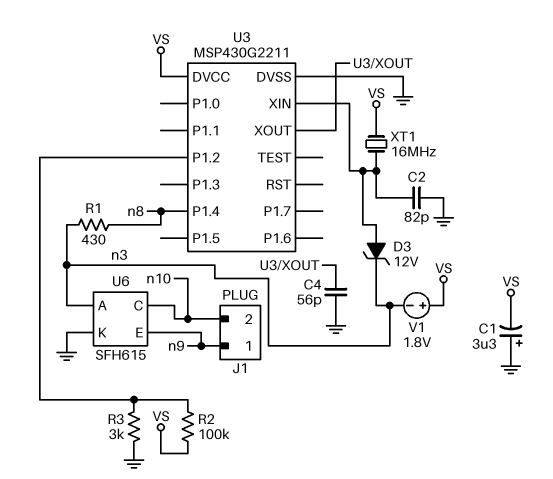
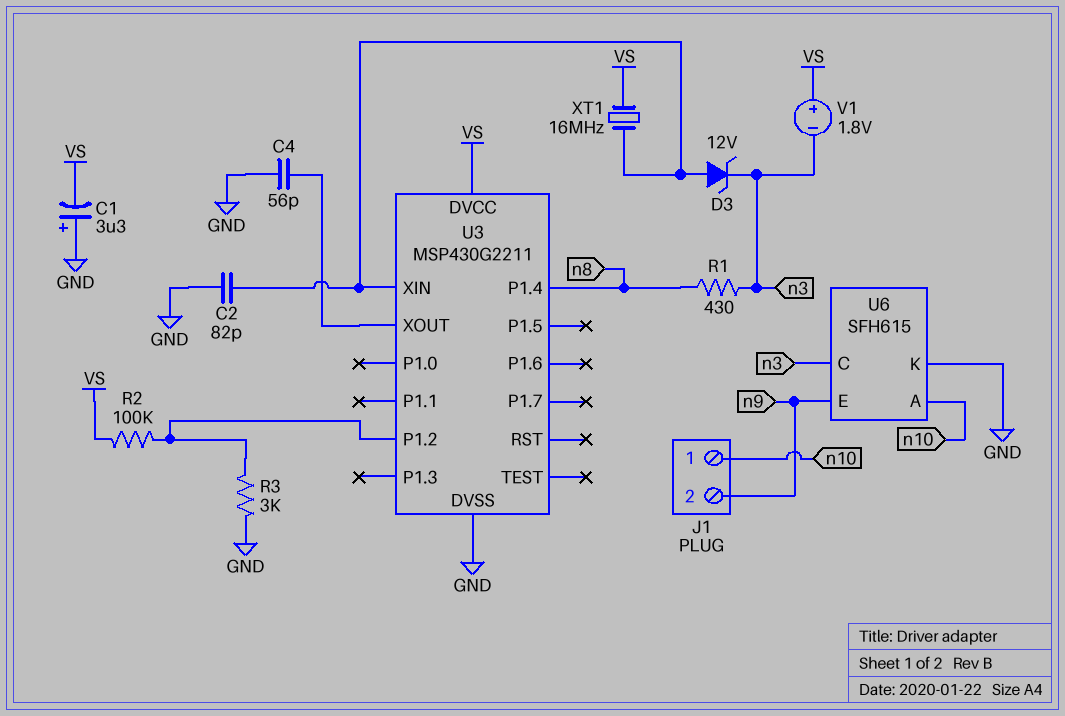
J1 pin 1: n9 -> n10
J1 pin 2: n10 -> n9
U6 pin A: n3 -> n10
U6 pin C: n10 -> n3

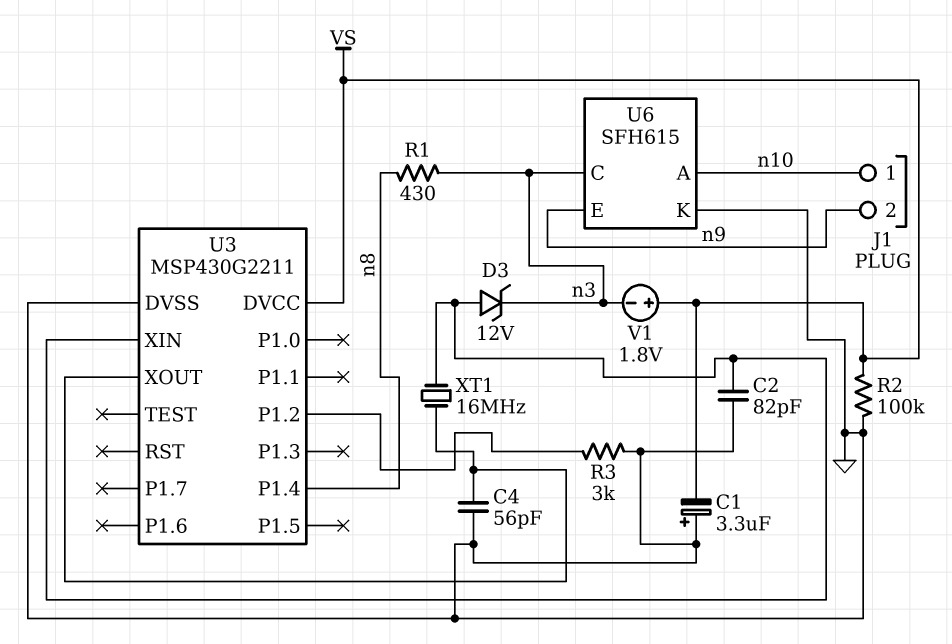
R2: 100k (U3/P1.2, VS) -> 100k (GND, VS)
XT1: 16MHz (U3/XIN, VS) -> 16MHz (U3/XIN, U3/XOUT)

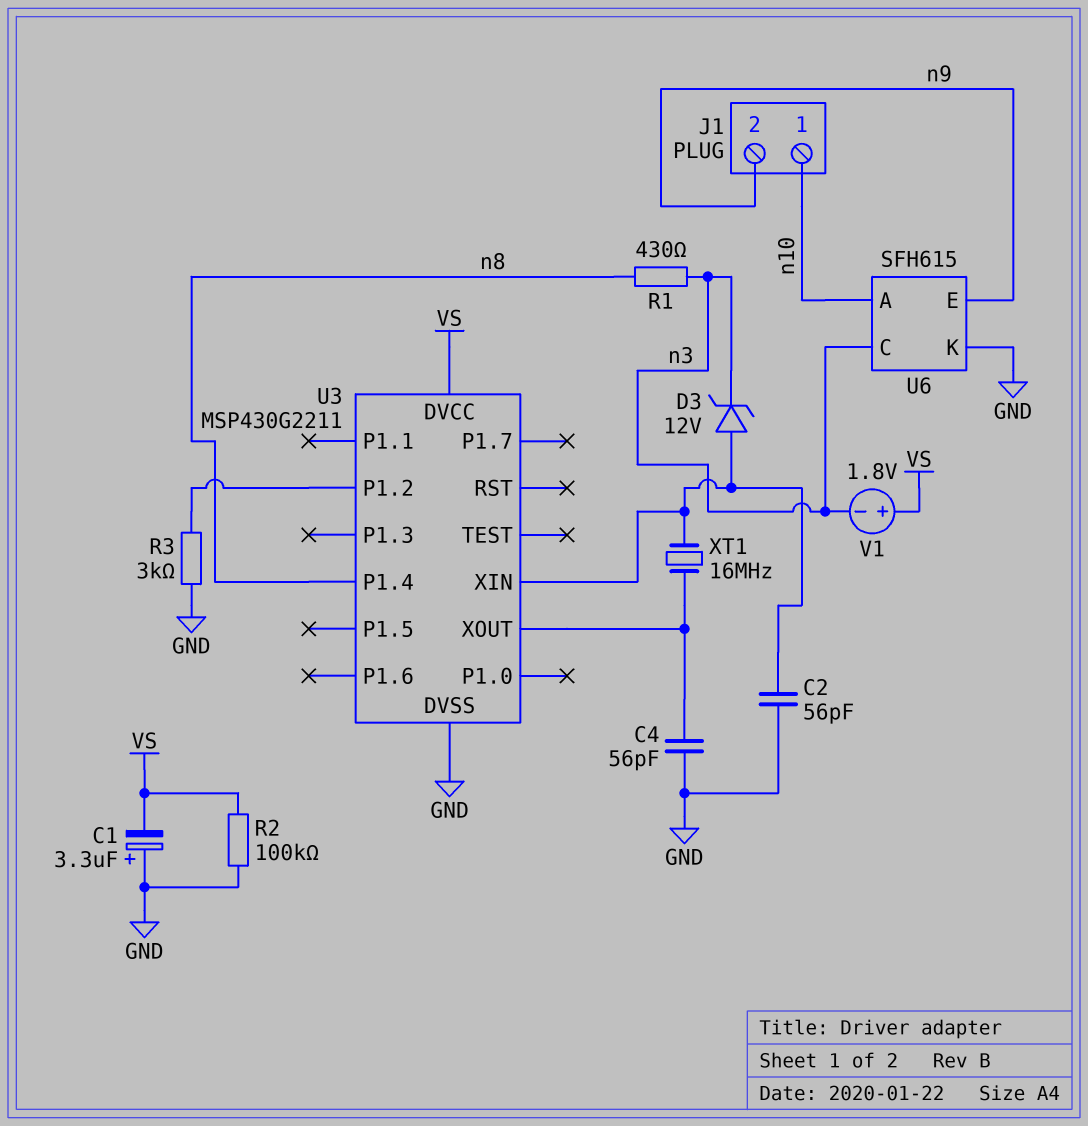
C2: 82pF (GND, U3/XIN) -> 56pF (GND, U3/XIN)

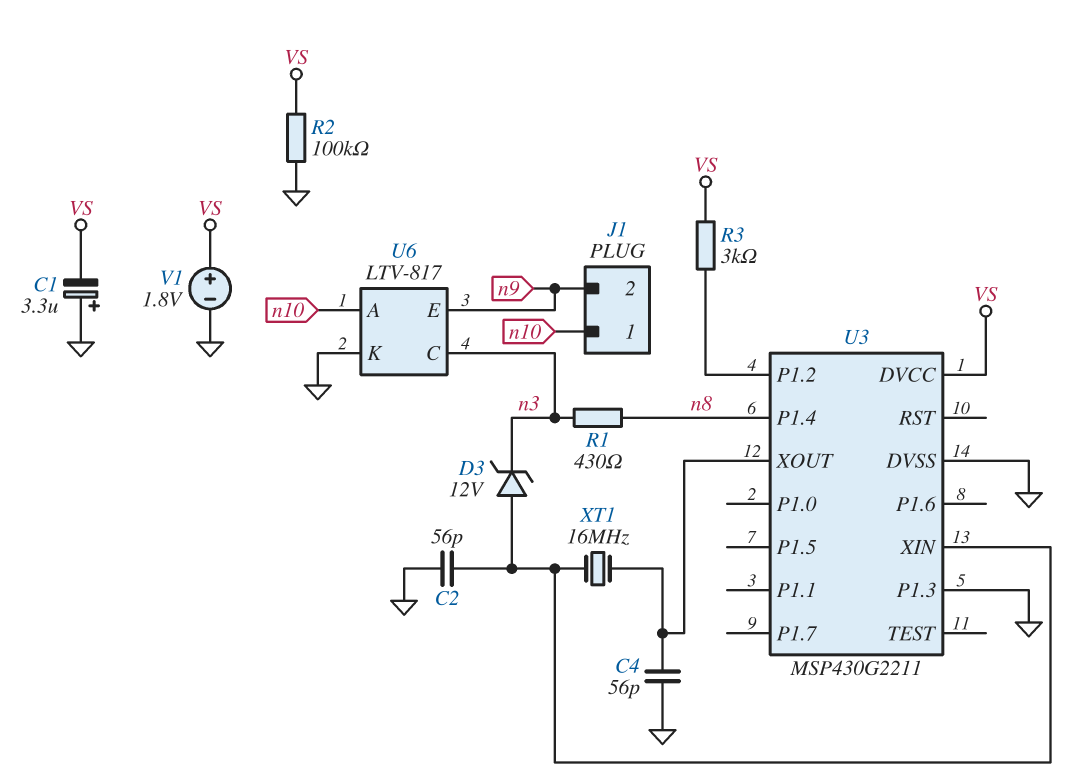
R3: 3k (GND, U3/P1.2) -> 3k (U3/P1.2, VS)
U3 pin P1.3: none -> GND
U6: SFH615 -> LTV-817
V1: 1.8V (plus VS, minus n3) -> 1.8V (plus VS, minus GND)

